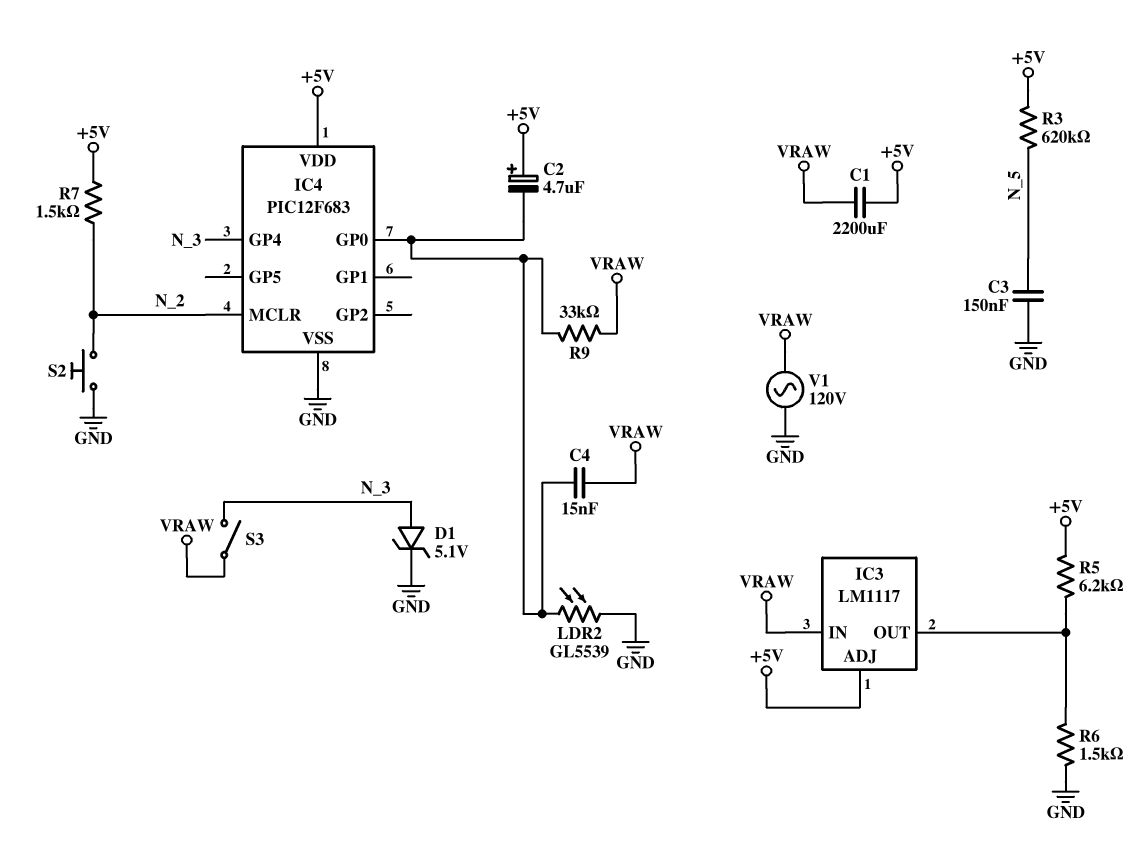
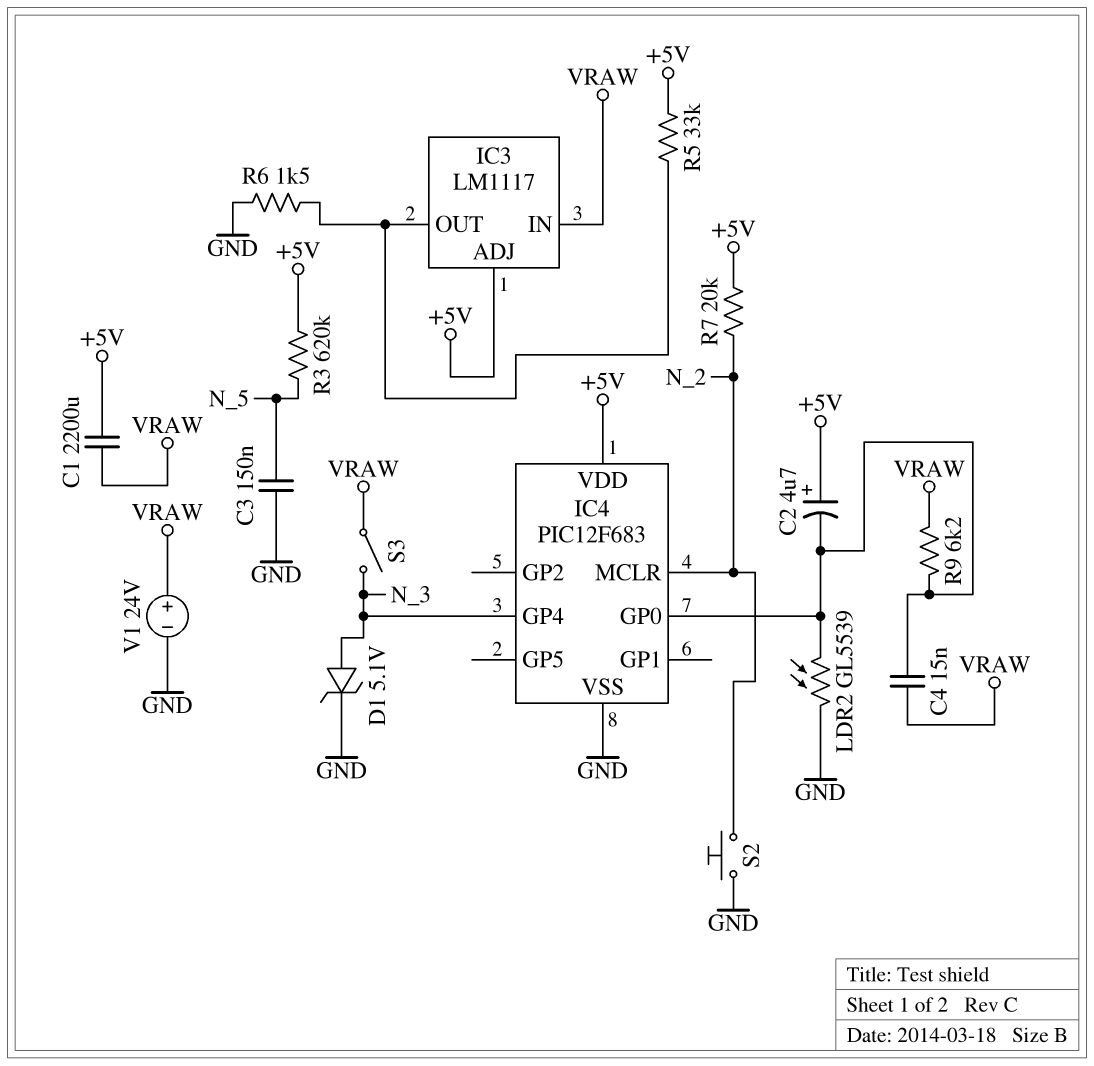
R5: 6.2k (+5V, IC3/OUT) -> 33k (+5V, IC3/OUT)
R7: 1.5k (+5V, N_2) -> 20k (+5V, N_2)
R9: 33k (IC4/GP0, VRAW) -> 6.2k (IC4/GP0, VRAW)
V1: AC 120V (GND, VRAW) -> 24V (plus VRAW, minus GND)

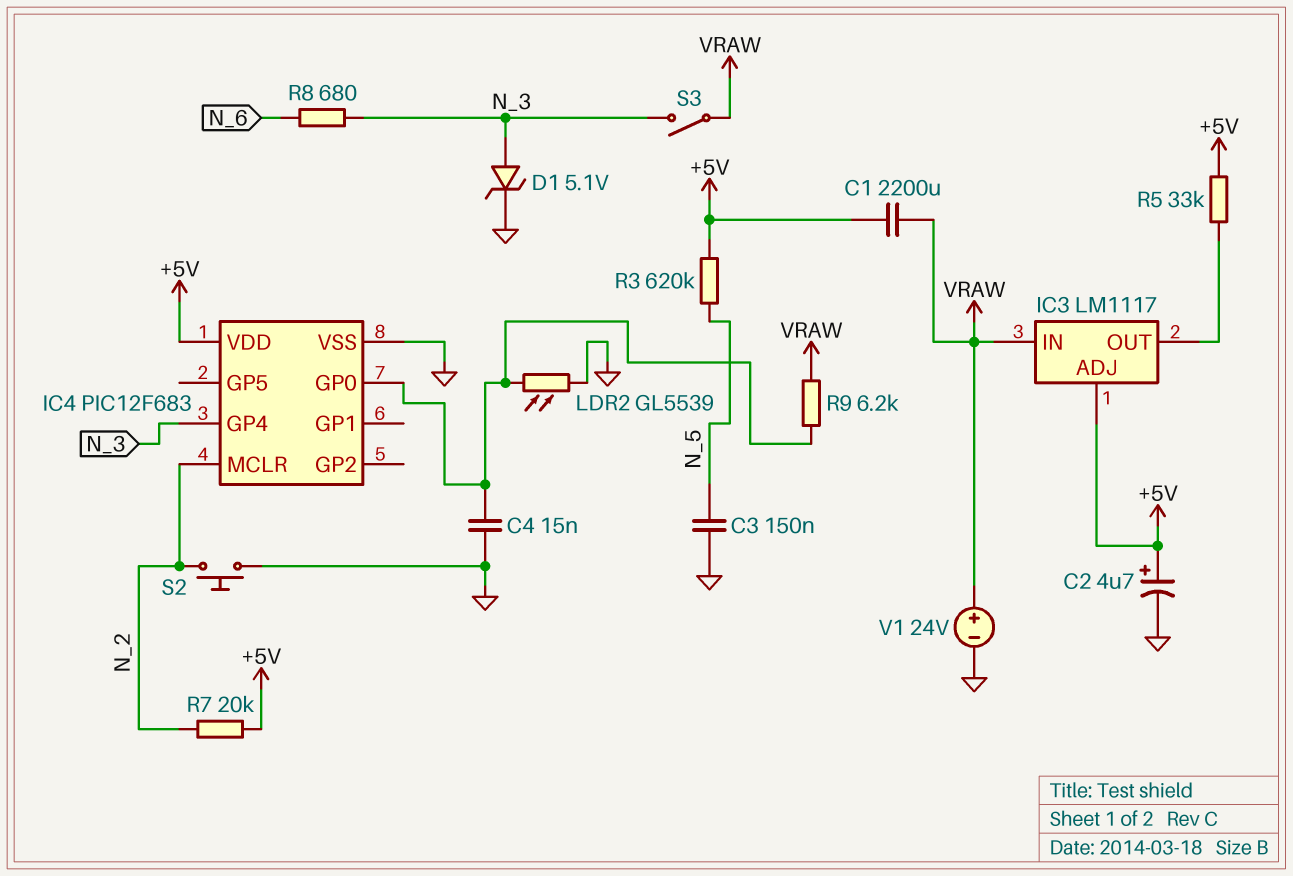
C2: 4.7uF (plus +5V, minus IC4/GP0) -> 4.7uF (plus +5V, minus GND)
C4: 15nF (IC4/GP0, VRAW) -> 15nF (GND, IC4/GP0)
R6: 1.5k (GND, IC3/OUT) -> none
R8: none -> 680 (N_3, N_6)

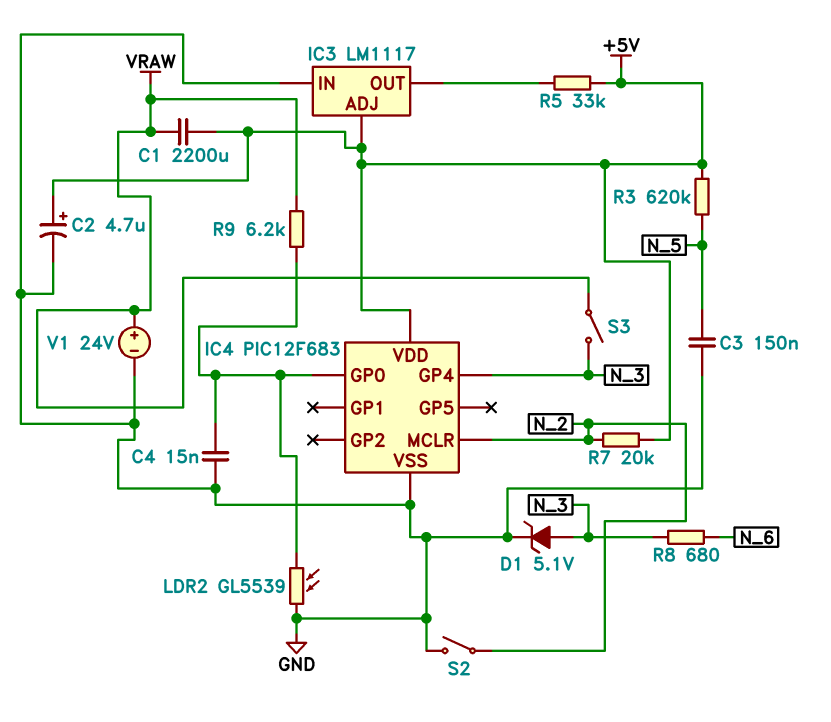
IC3 pin IN: VRAW -> GND
S2: button (GND, N_2) -> switch (GND, N_2)

